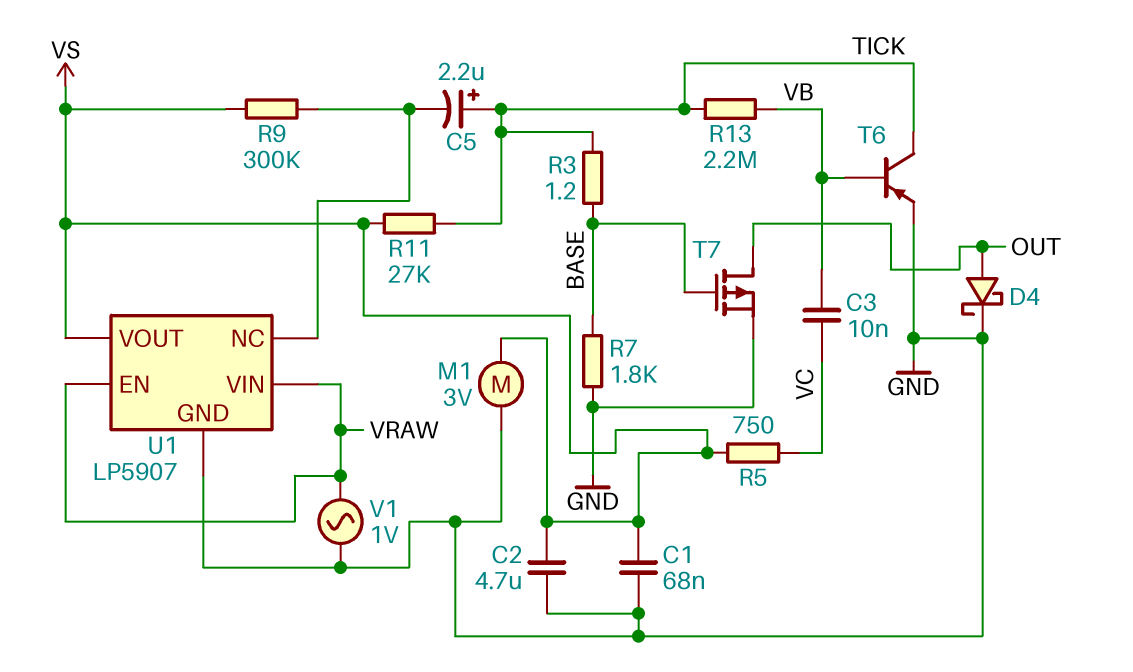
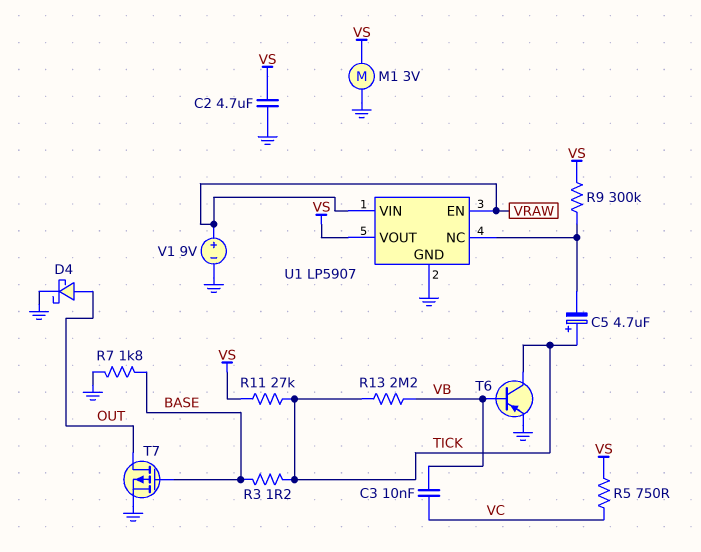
C1: 68nF (GND, VS) -> none
C5: 2.2uF (plus TICK, minus U1/NC) -> 4.7uF (plus TICK, minus U1/NC)
V1: AC 1V (GND, VRAW) -> 9V (plus VRAW, minus GND)

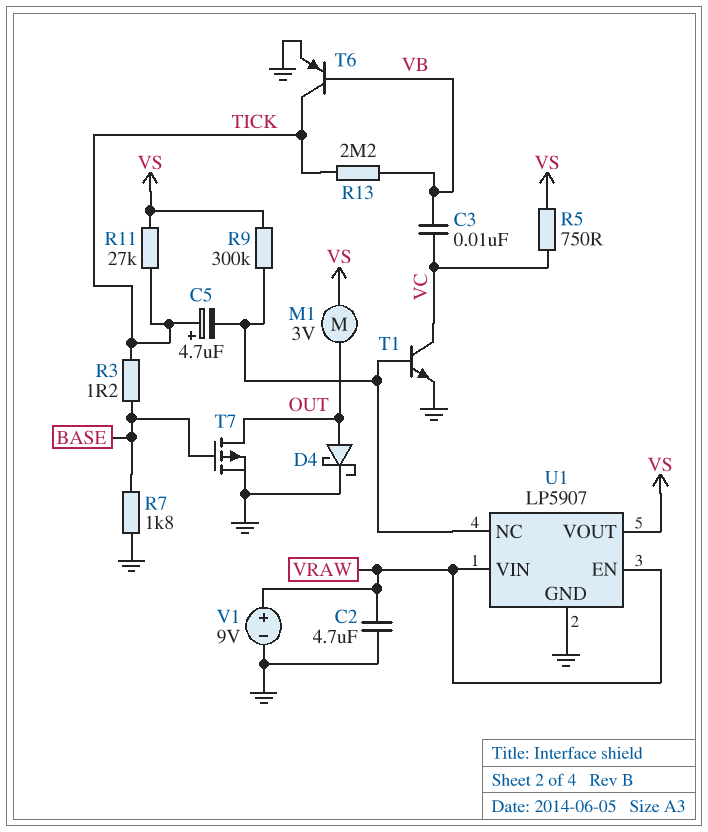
C2: 4.7uF (GND, VS) -> 4.7uF (GND, VRAW)
M1: motor 3V (GND, VS) -> motor 3V (OUT, VS)
T1: none -> NPN (B U1/NC, C VC, E GND)

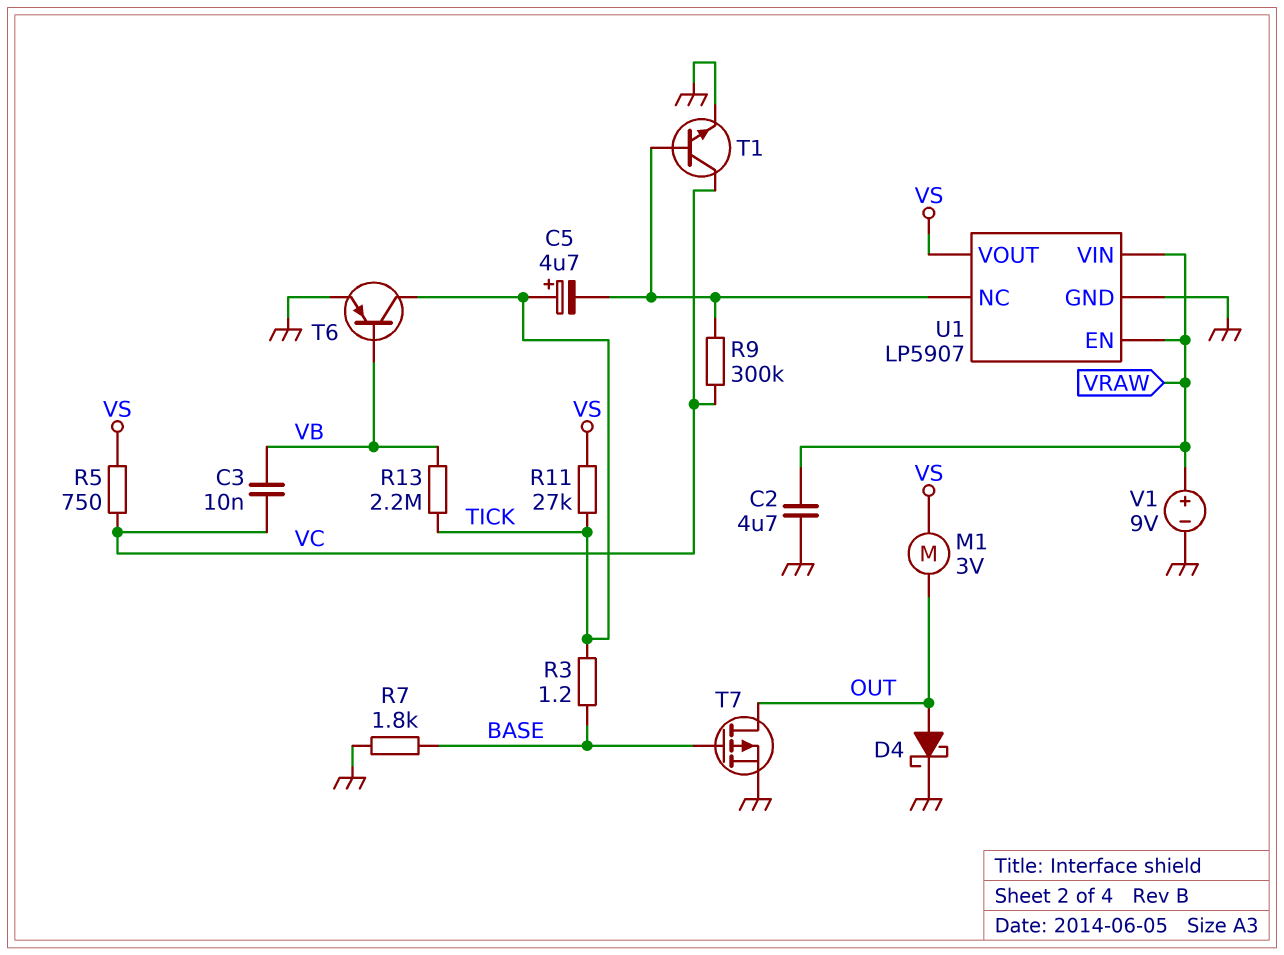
R9: 300k (U1/NC, VS) -> 300k (U1/NC, VC)

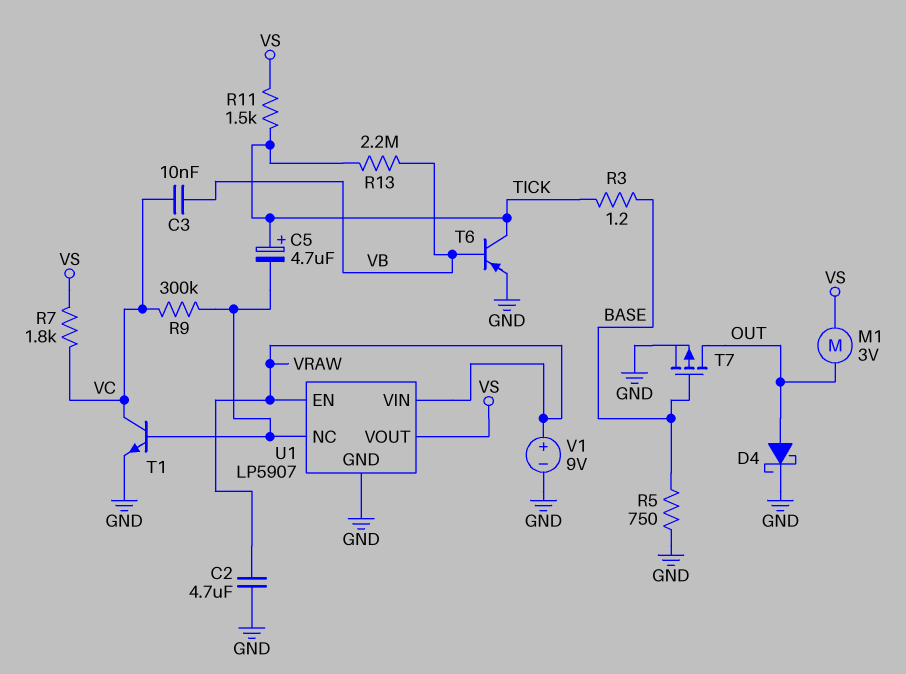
R5: 750 (VC, VS) -> 750 (BASE, GND)
R7: 1.8k (BASE, GND) -> 1.8k (VC, VS)
R11: 27k (TICK, VS) -> 1.5k (TICK, VS)

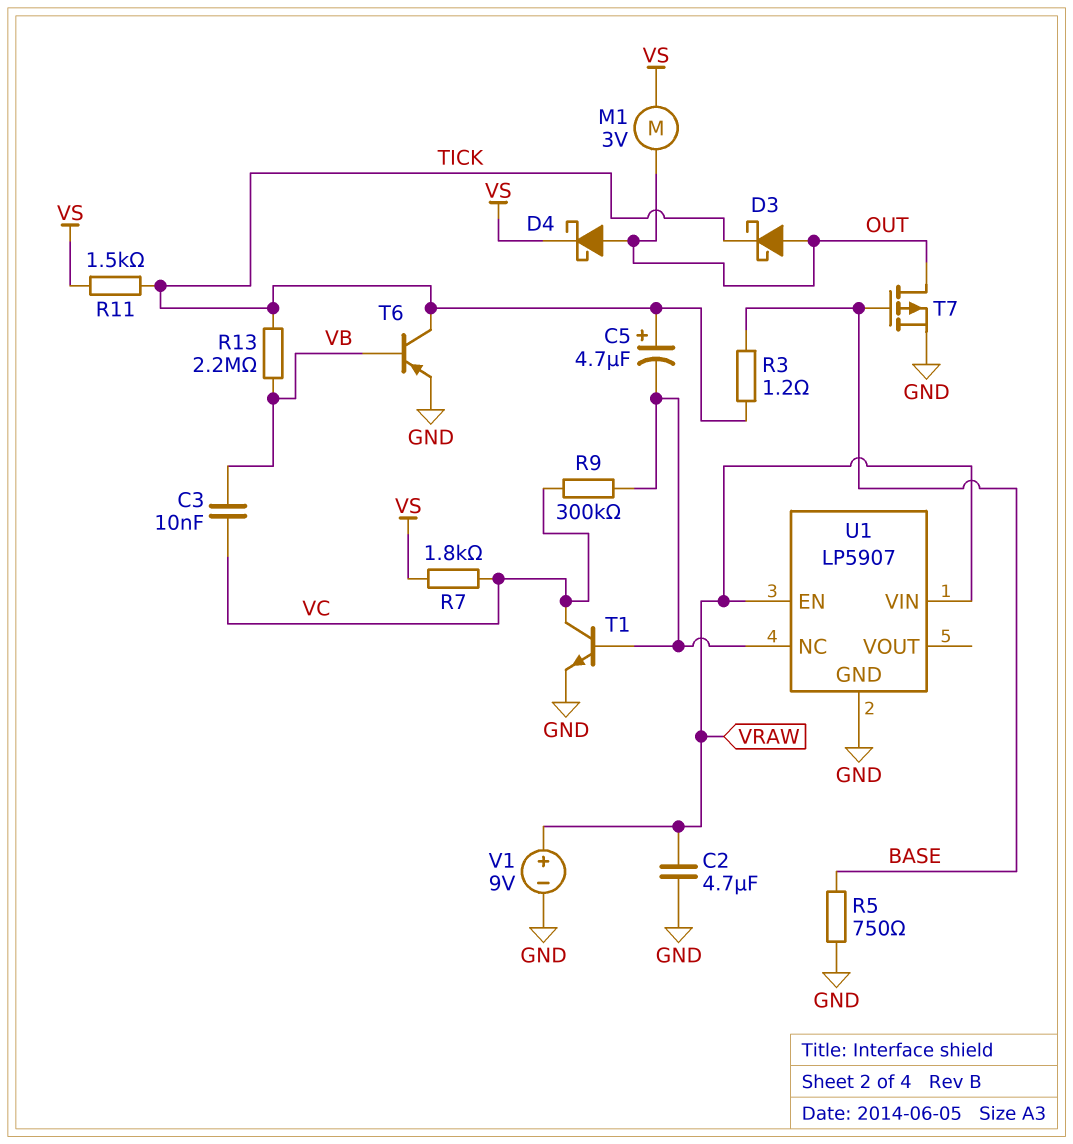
D3: none -> schottky (A OUT, K TICK)
D4: schottky (A OUT, K GND) -> schottky (A OUT, K VS)
U1 pin VOUT: VS -> none

